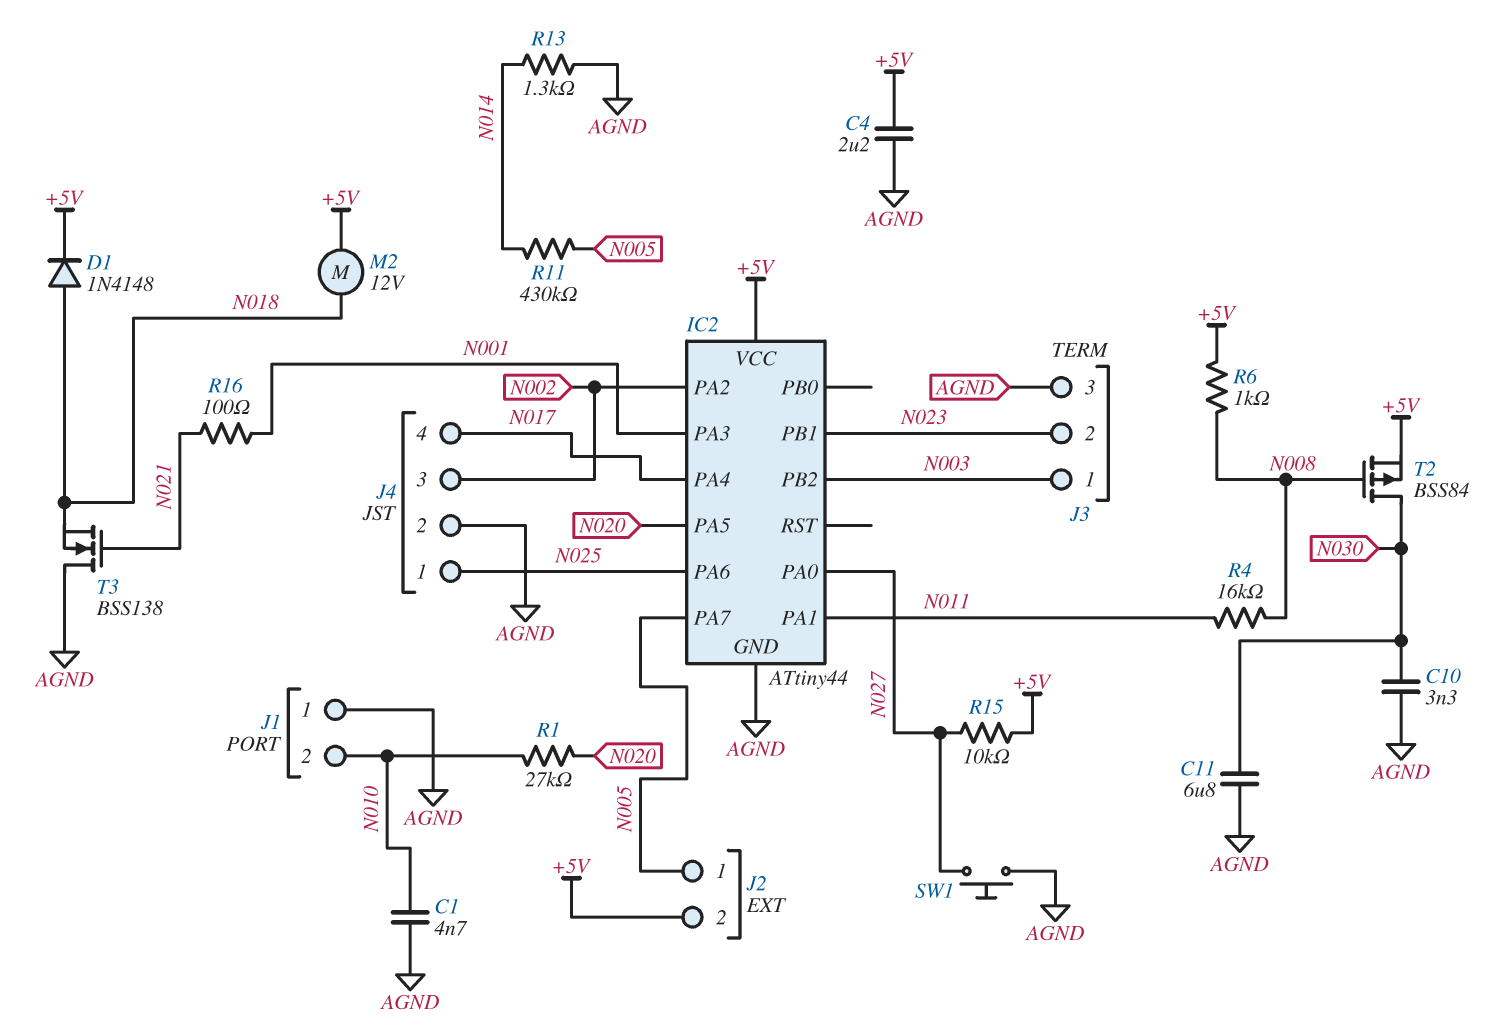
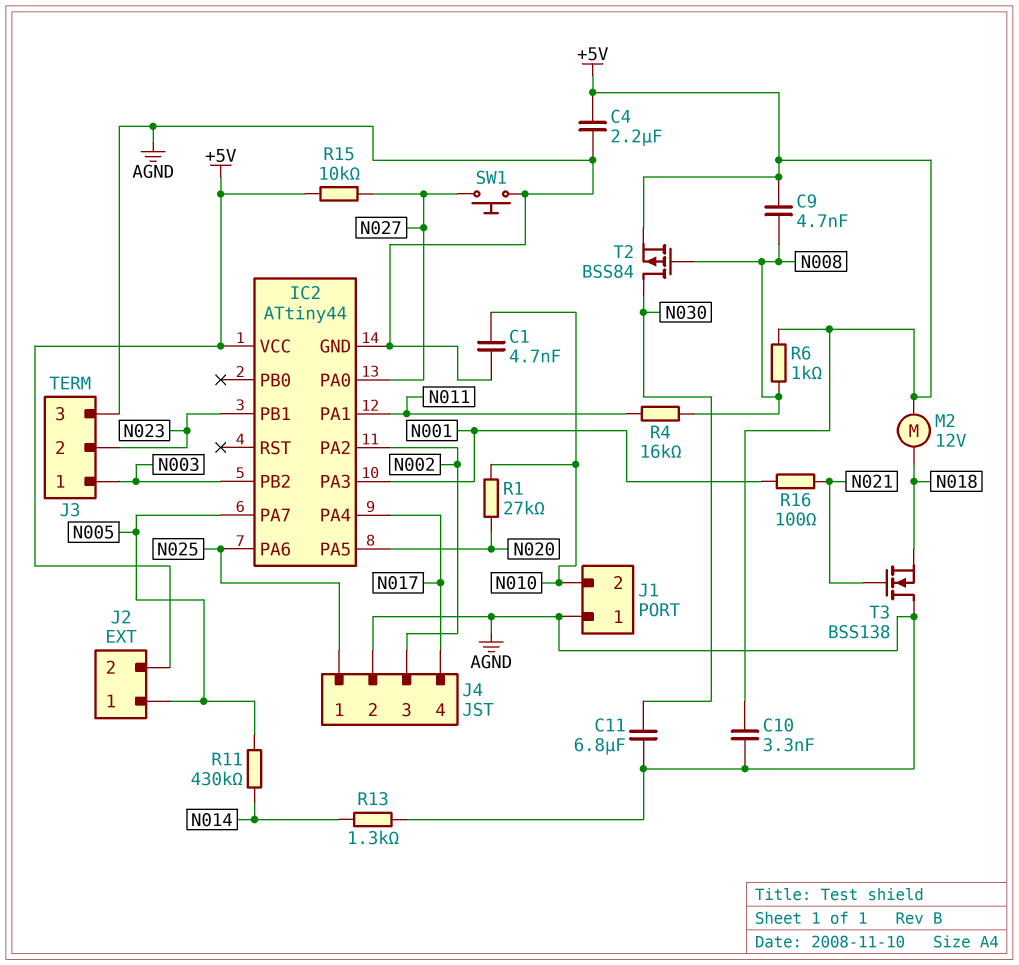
C9: none -> 4.7nF (+5V, N008)
C10: 3.3nF (AGND, N030) -> 3.3nF (+5V, AGND)
D1: diode 1N4148 (A N018, K +5V) -> none

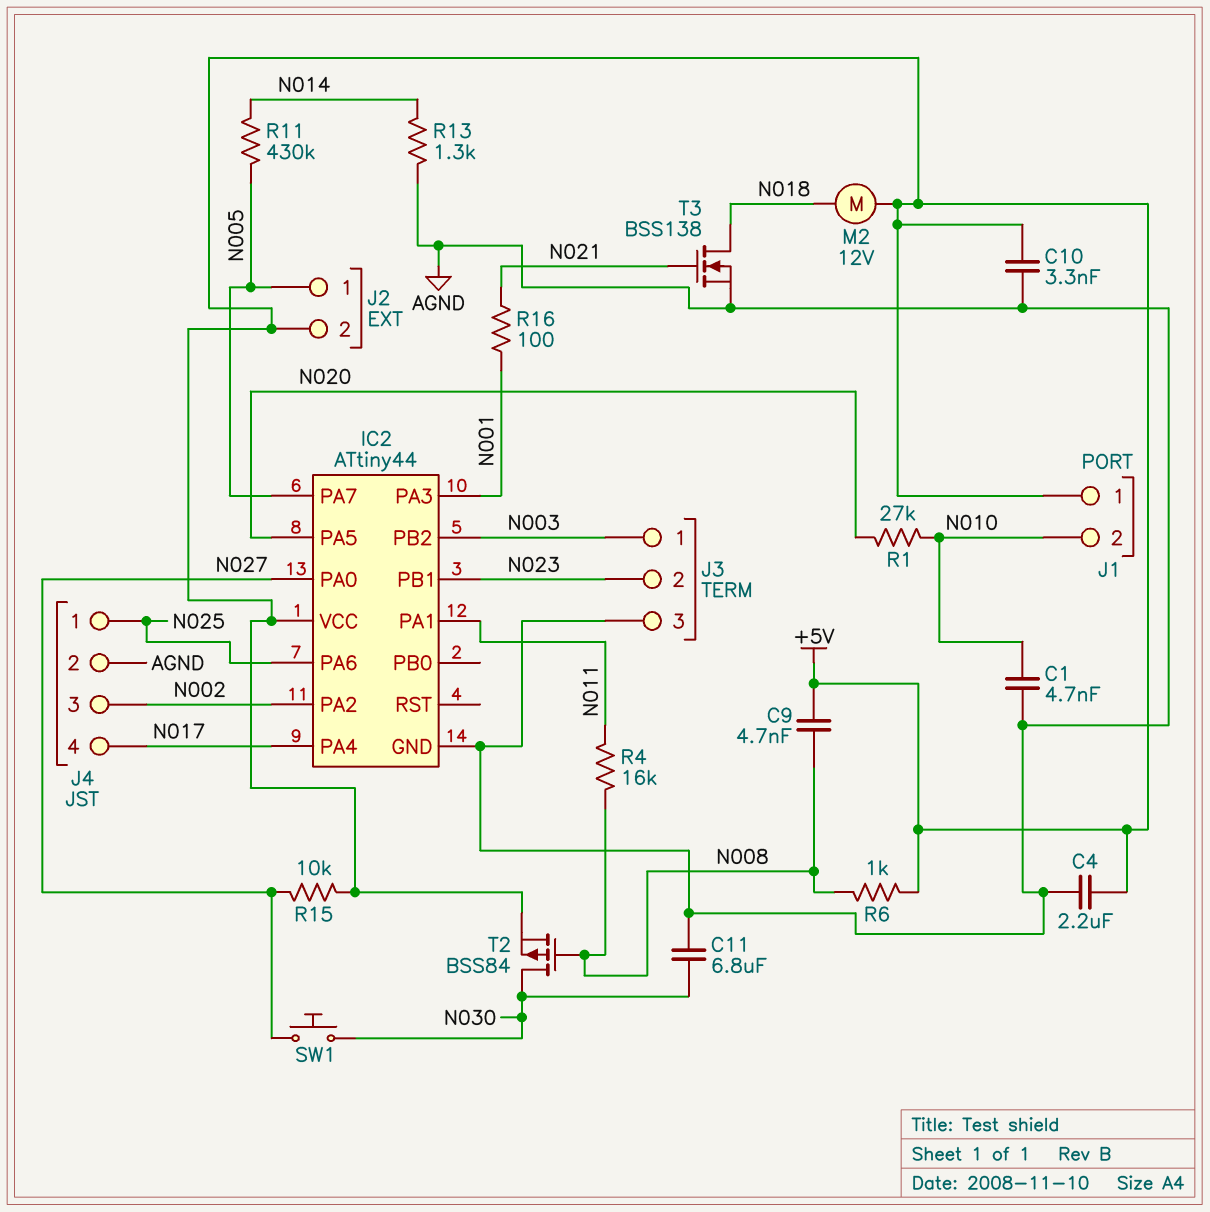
J1 pin 1: AGND -> +5V
SW1: button (AGND, N027) -> button (N027, N030)
T3: NMOS BSS138 (G N021, D AGND, S N018) -> NMOS BSS138 (G N021, D N018, S AGND)

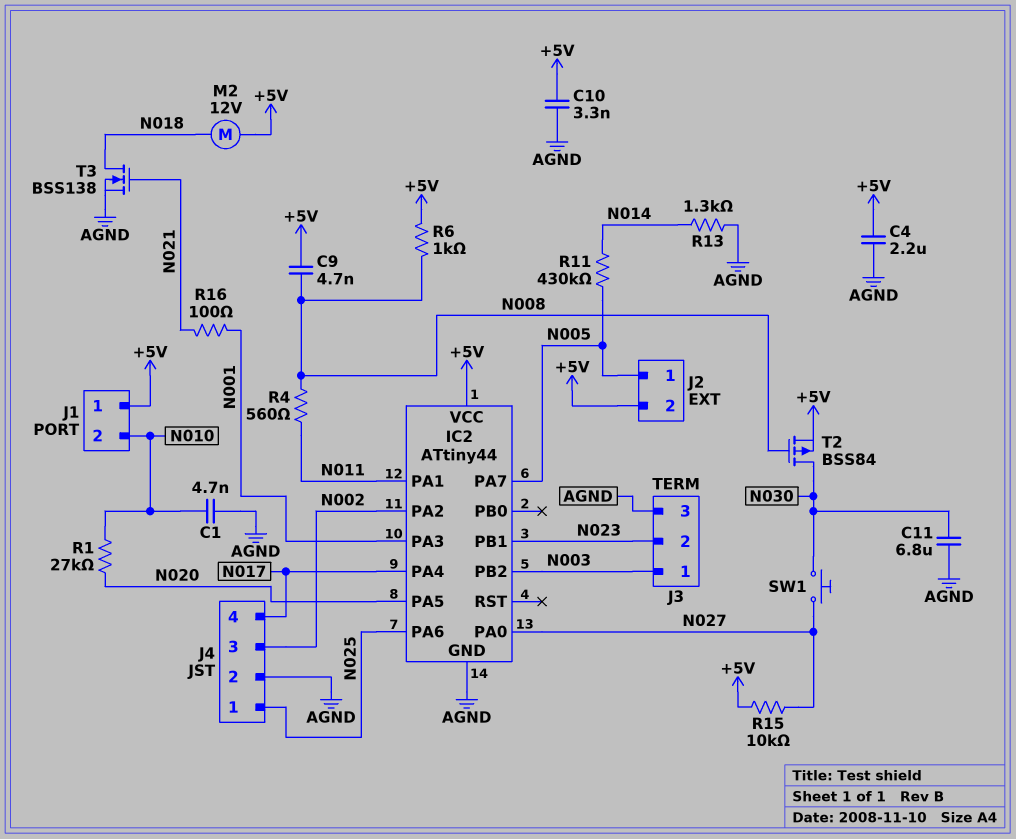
R4: 16k (N008, N011) -> 560 (N008, N011)

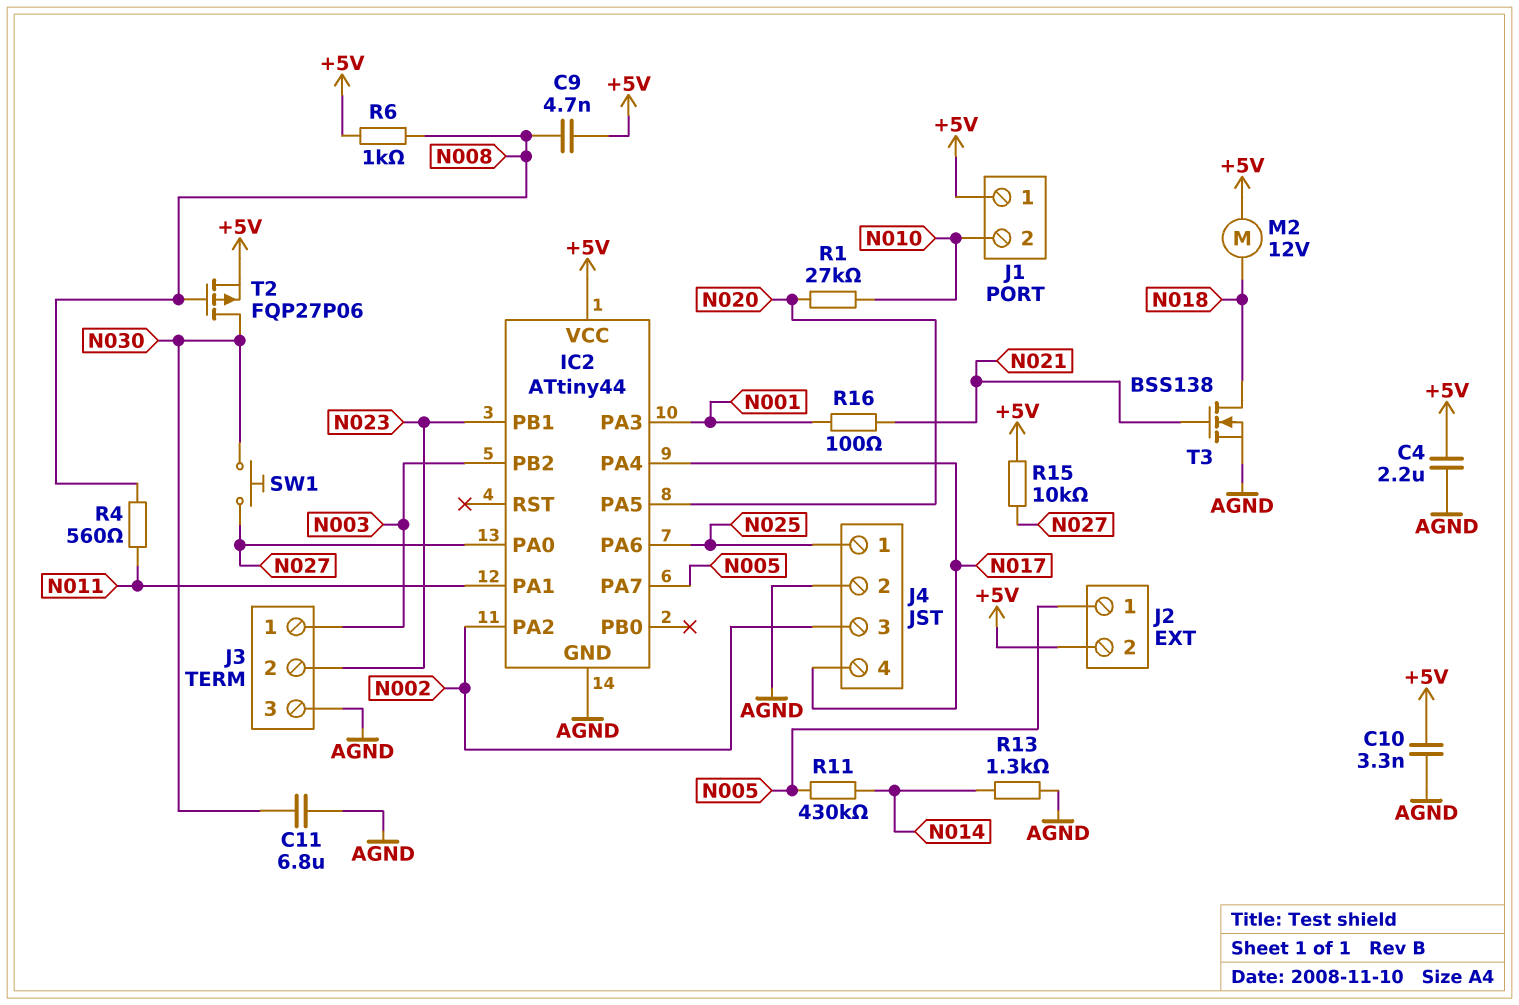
C1: 4.7nF (AGND, N010) -> none
T2: PMOS BSS84 (G N008, D N030, S +5V) -> PMOS FQP27P06 (G N008, D N030, S +5V)

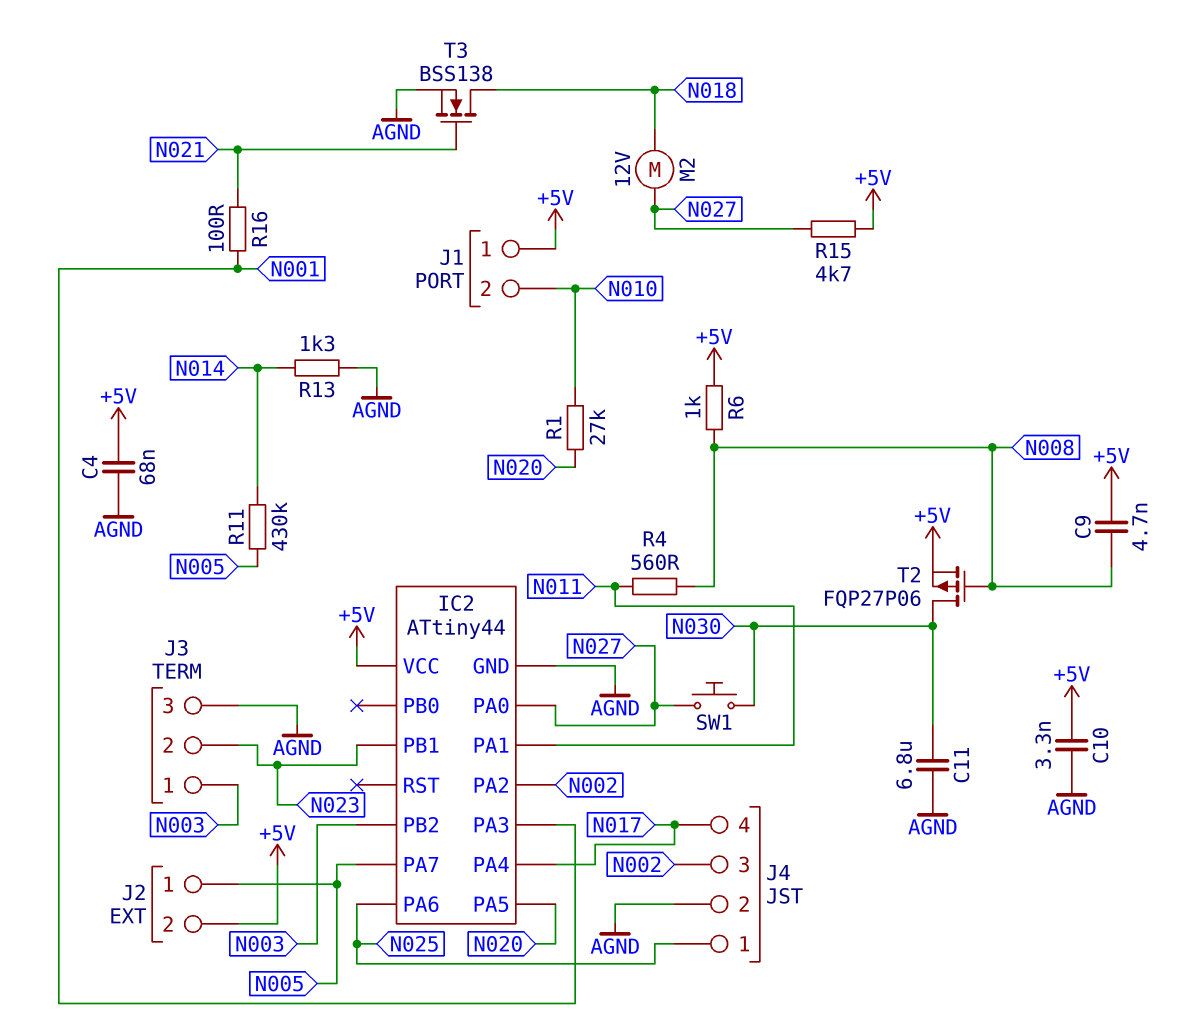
C4: 2.2uF (+5V, AGND) -> 68nF (+5V, AGND)
M2: motor 12V (+5V, N018) -> motor 12V (N018, N027)
R15: 10k (+5V, N027) -> 4.7k (+5V, N027)

